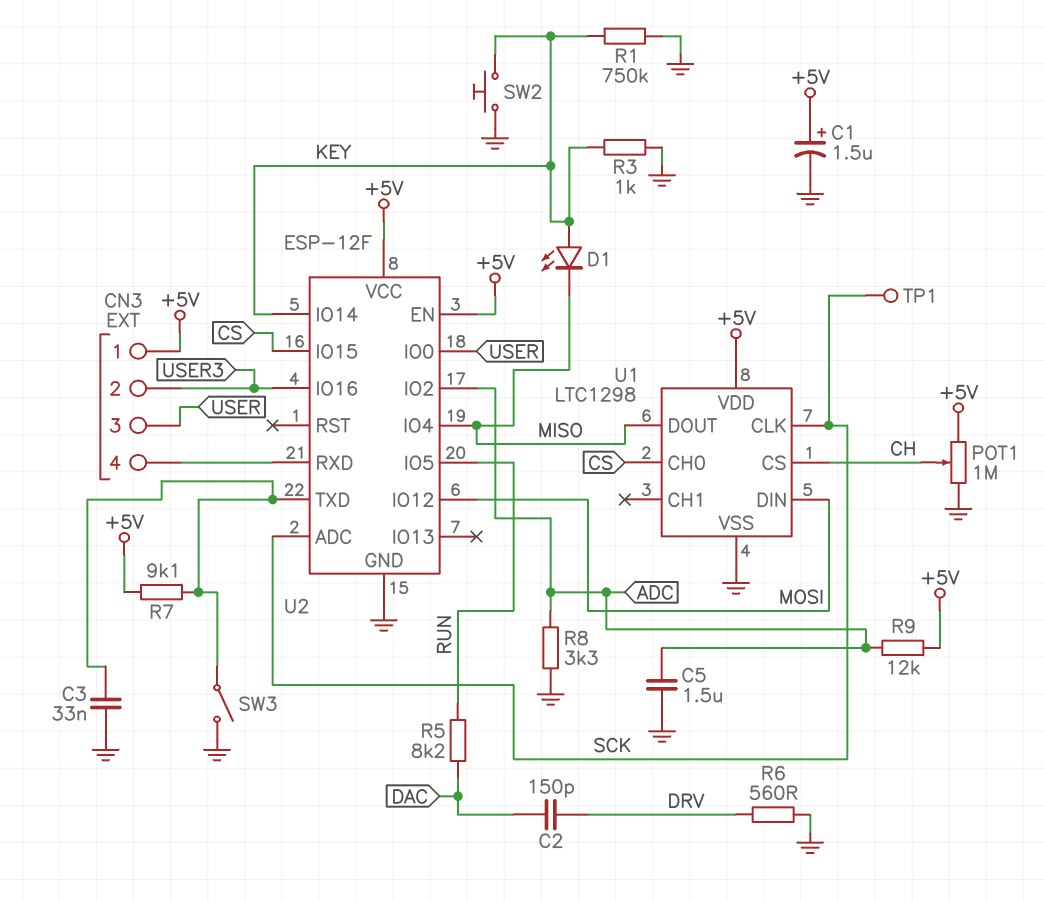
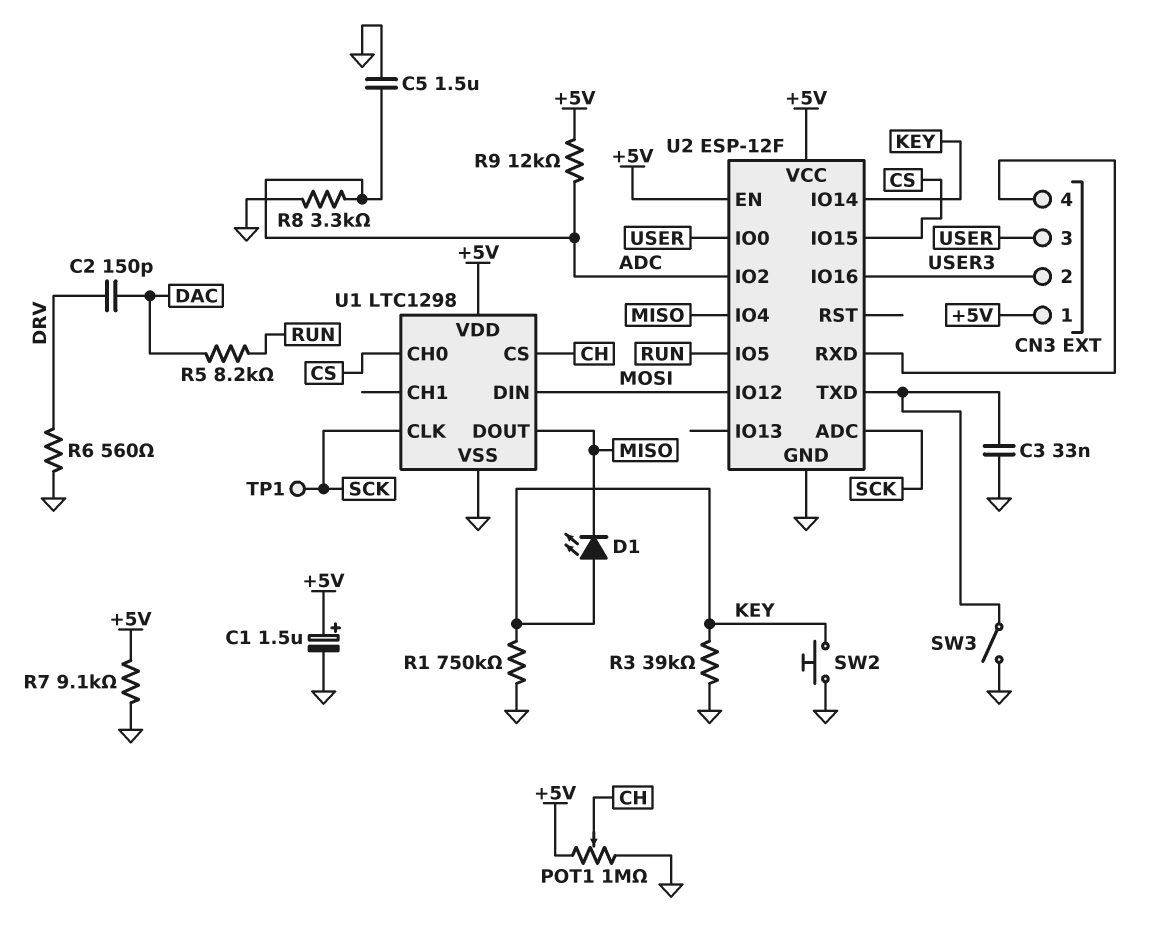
R3: 1k (GND, KEY) -> 39k (GND, KEY)
R7: 9.1k (+5V, U2/TXD) -> 9.1k (+5V, GND)

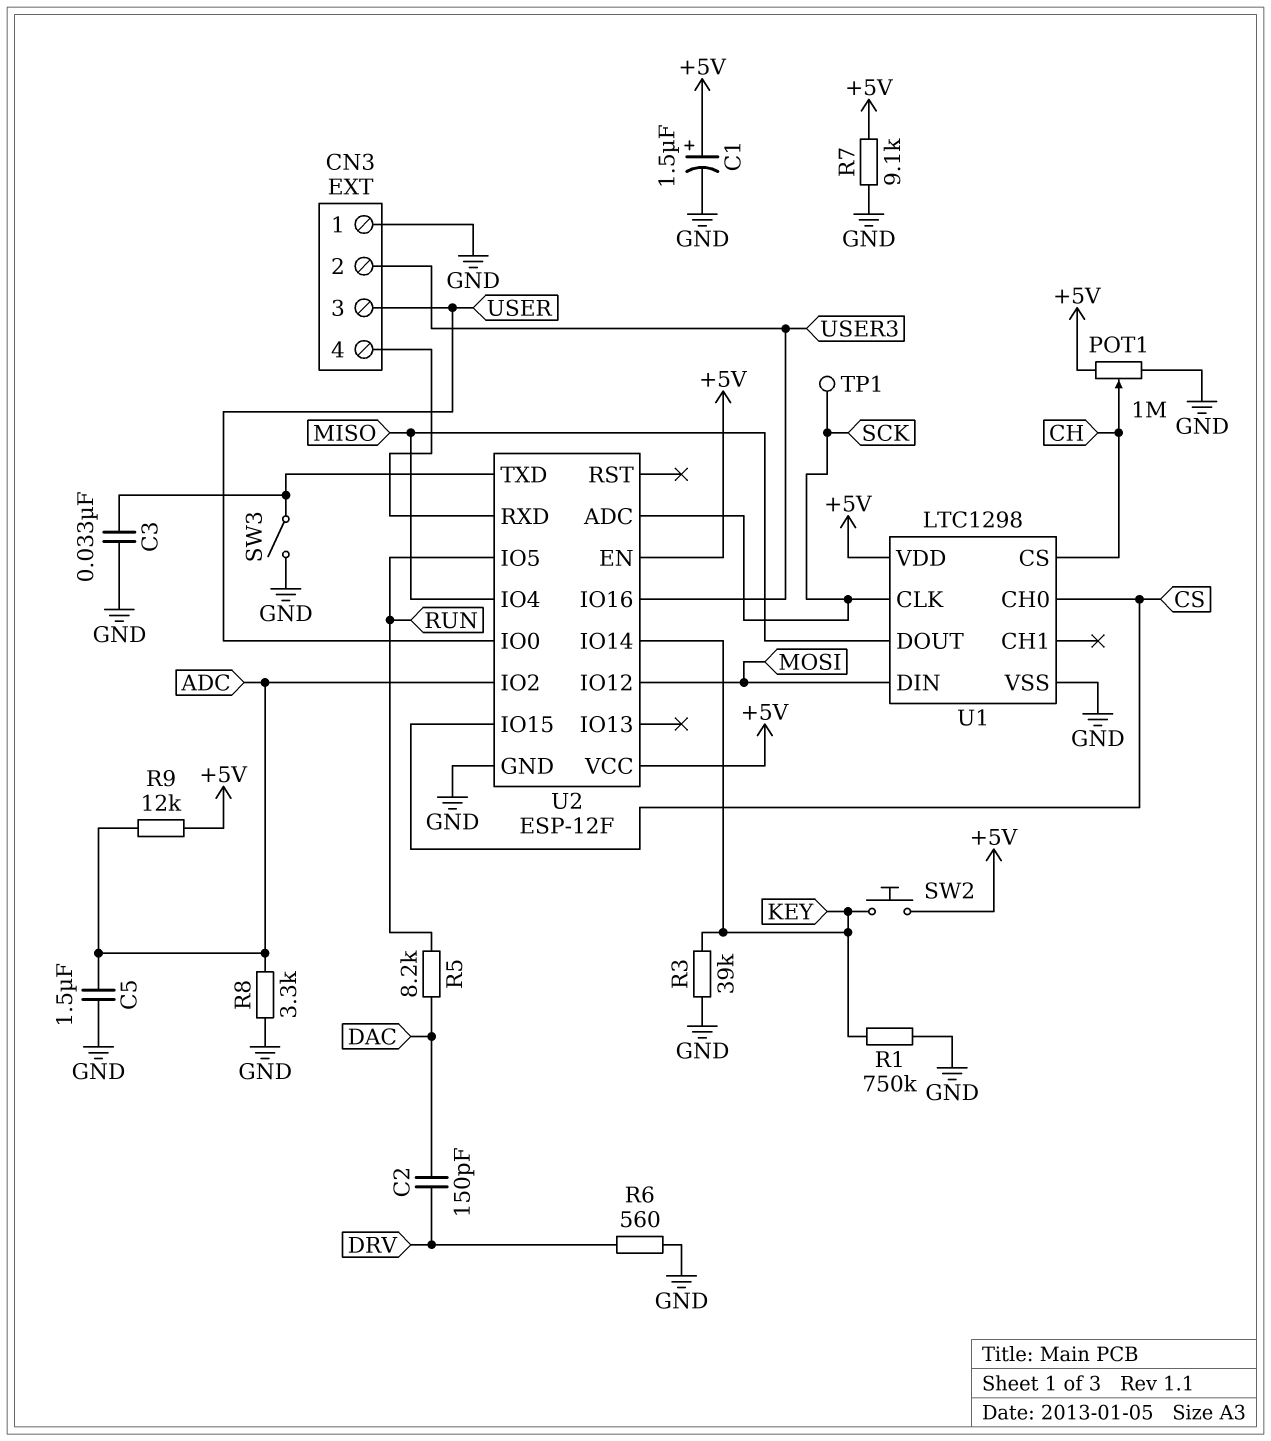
CN3 pin 1: +5V -> GND
D1: LED (A KEY, K MISO) -> none
SW2: button (GND, KEY) -> button (+5V, KEY)

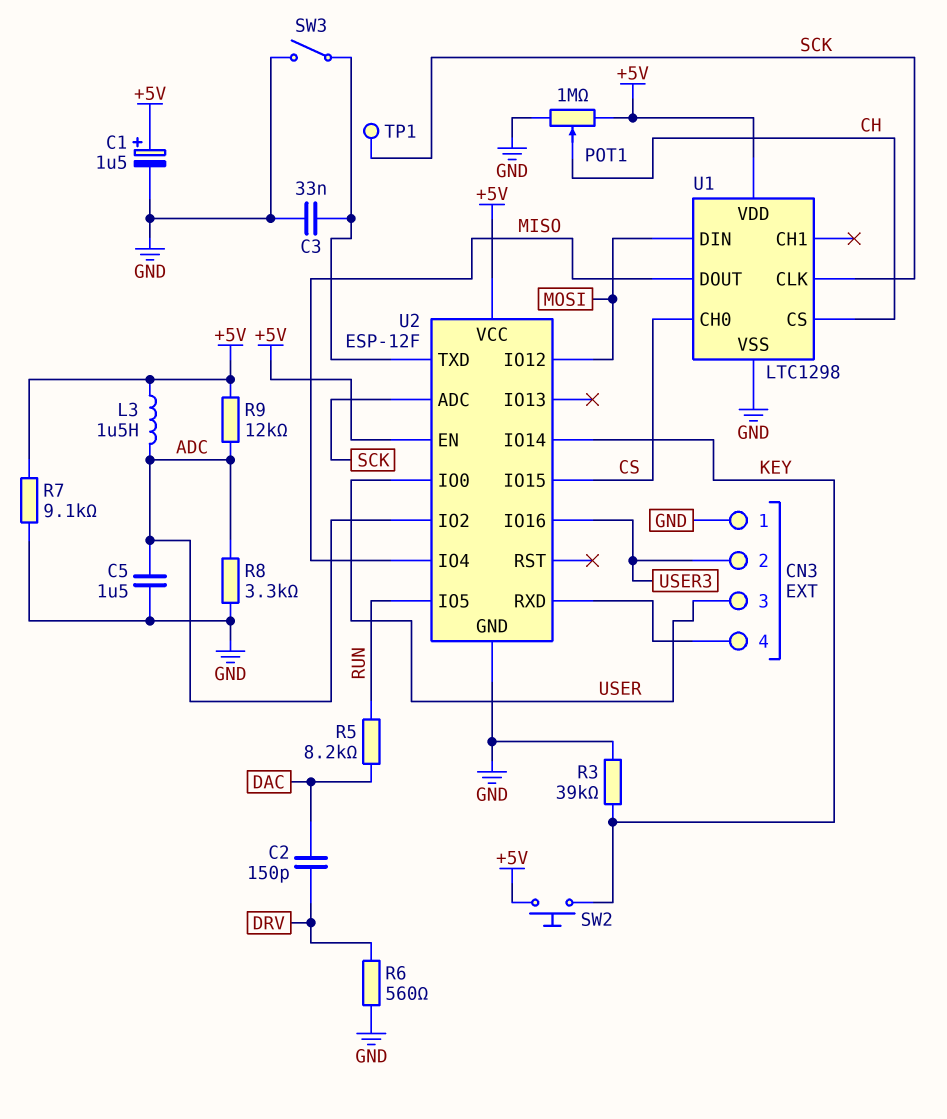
L3: none -> 1.5uH (+5V, ADC)
R1: 750k (GND, KEY) -> none

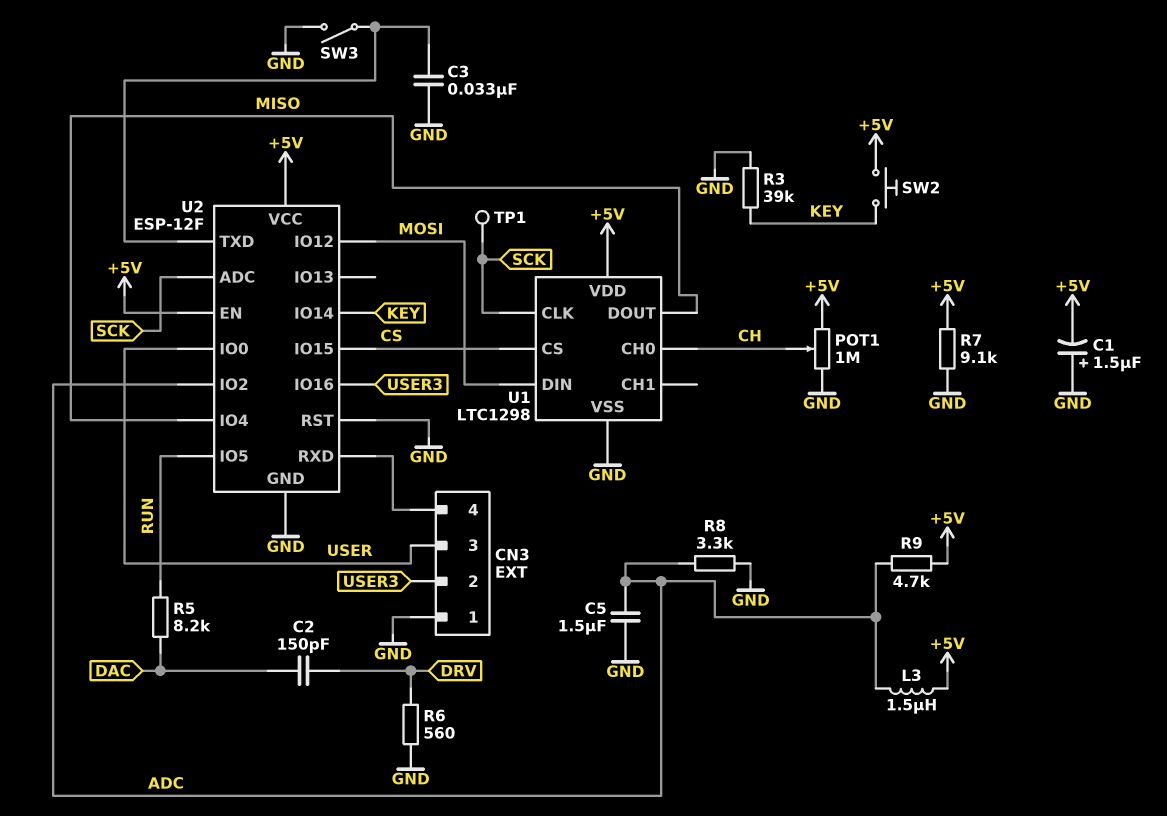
C1: 1.5uF (plus +5V, minus GND) -> 1.5uF (plus GND, minus +5V)
R9: 12k (+5V, ADC) -> 4.7k (+5V, ADC)
U1 pin CH0: CS -> CH
U1 pin CS: CH -> CS
U2 pin RST: none -> GND

